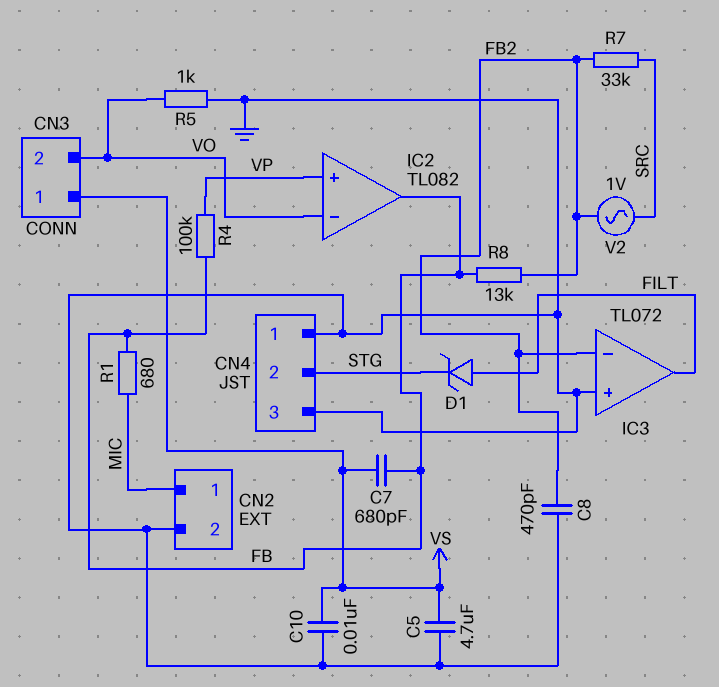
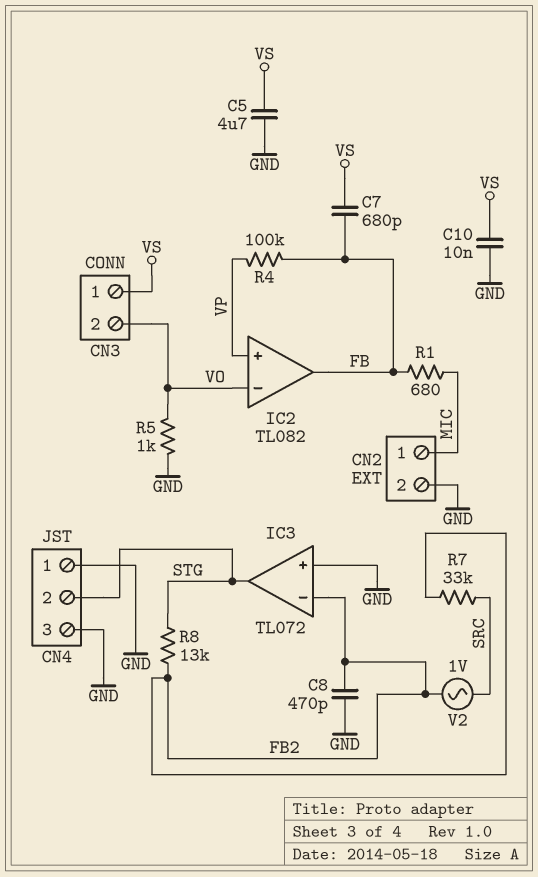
D1: zener (A FILT, K STG) -> none
IC3 pin out: FILT -> STG
R8: 13k (FB, FB2) -> 13k (FB2, STG)

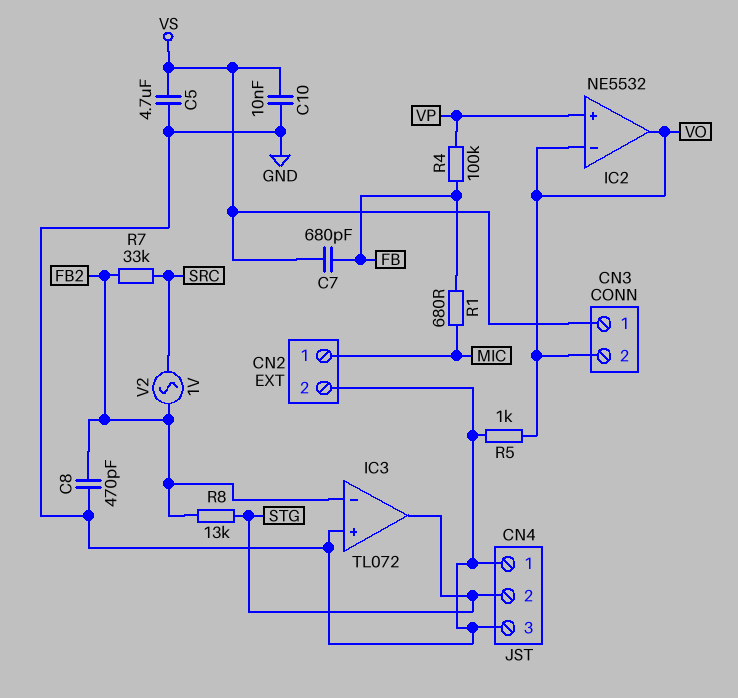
IC2: TL082 -> NE5532
IC2 pin out: FB -> VO

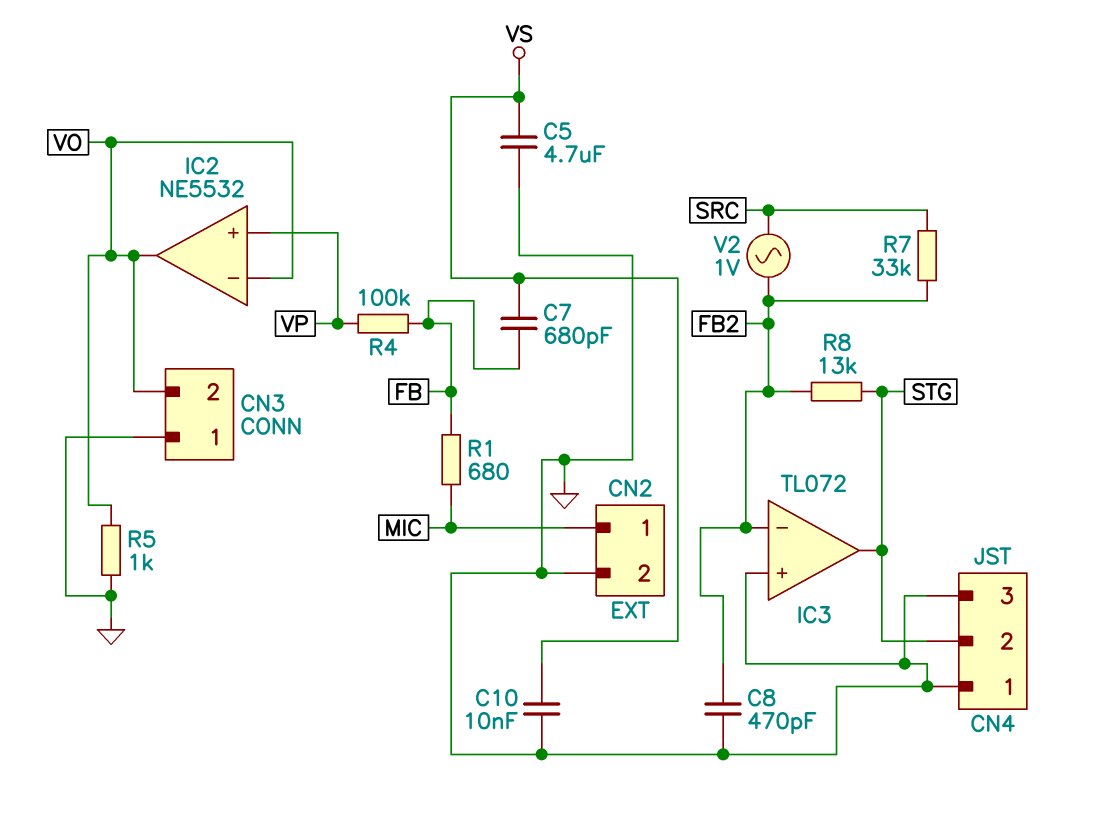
CN3 pin 1: VS -> GND

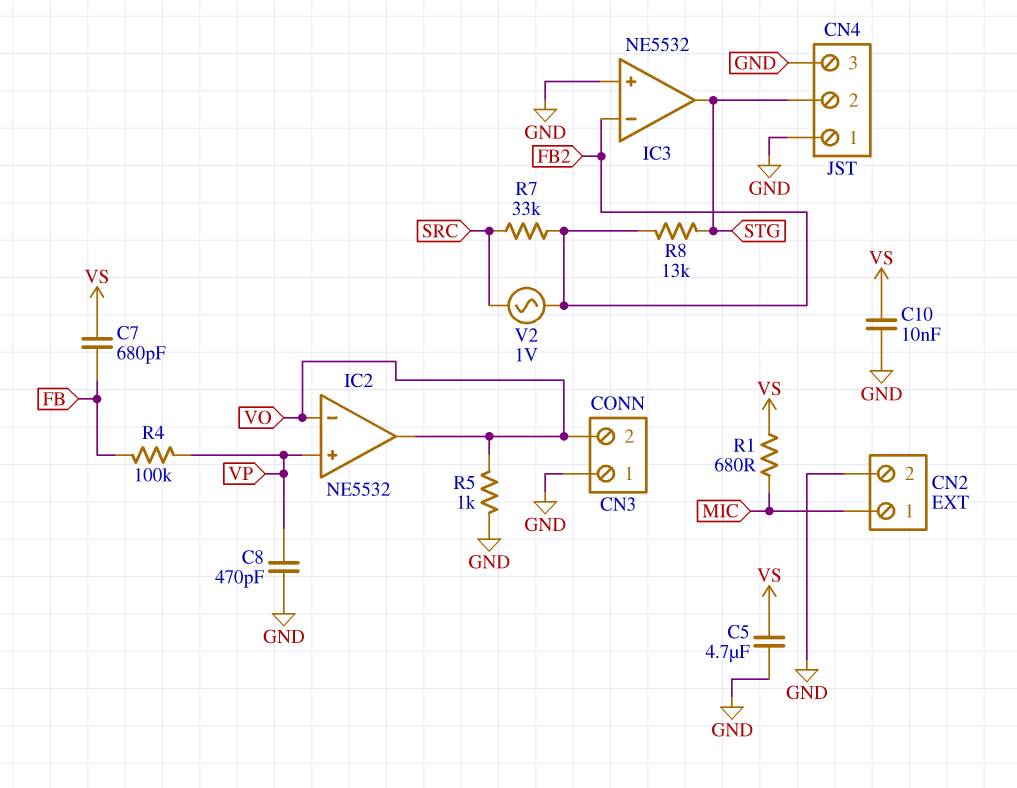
C8: 470pF (FB2, GND) -> 470pF (GND, VP)
IC3: TL072 -> NE5532
R1: 680 (FB, MIC) -> 680 (MIC, VS)

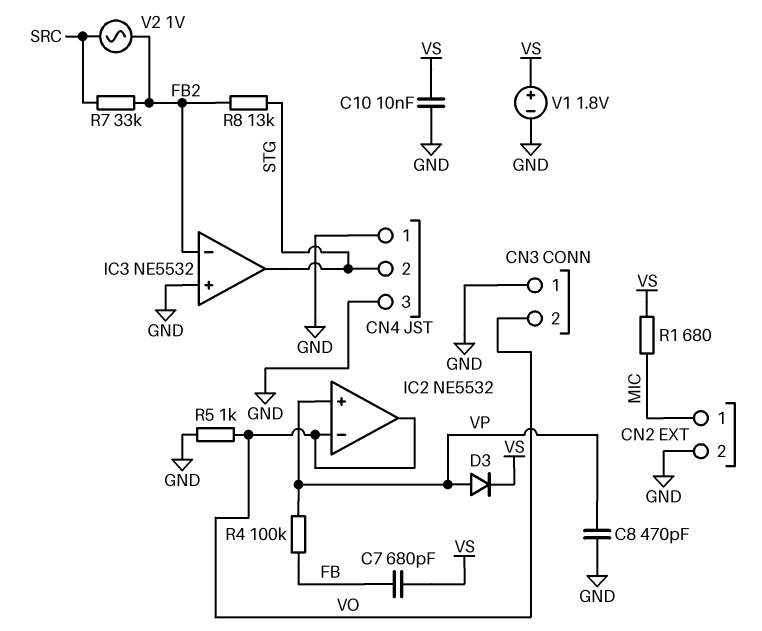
C5: 4.7uF (GND, VS) -> none
D3: none -> diode (A VP, K VS)
V1: none -> 1.8V (plus VS, minus GND)

